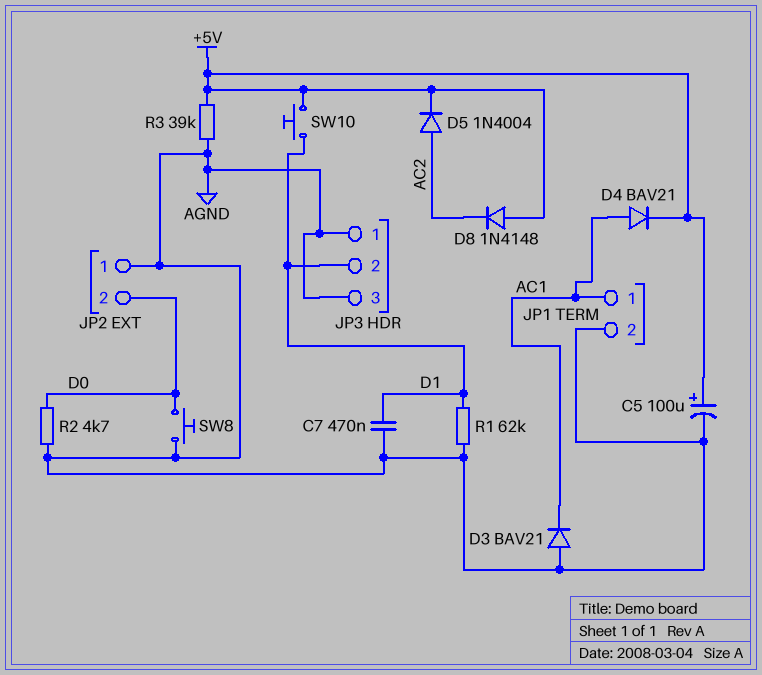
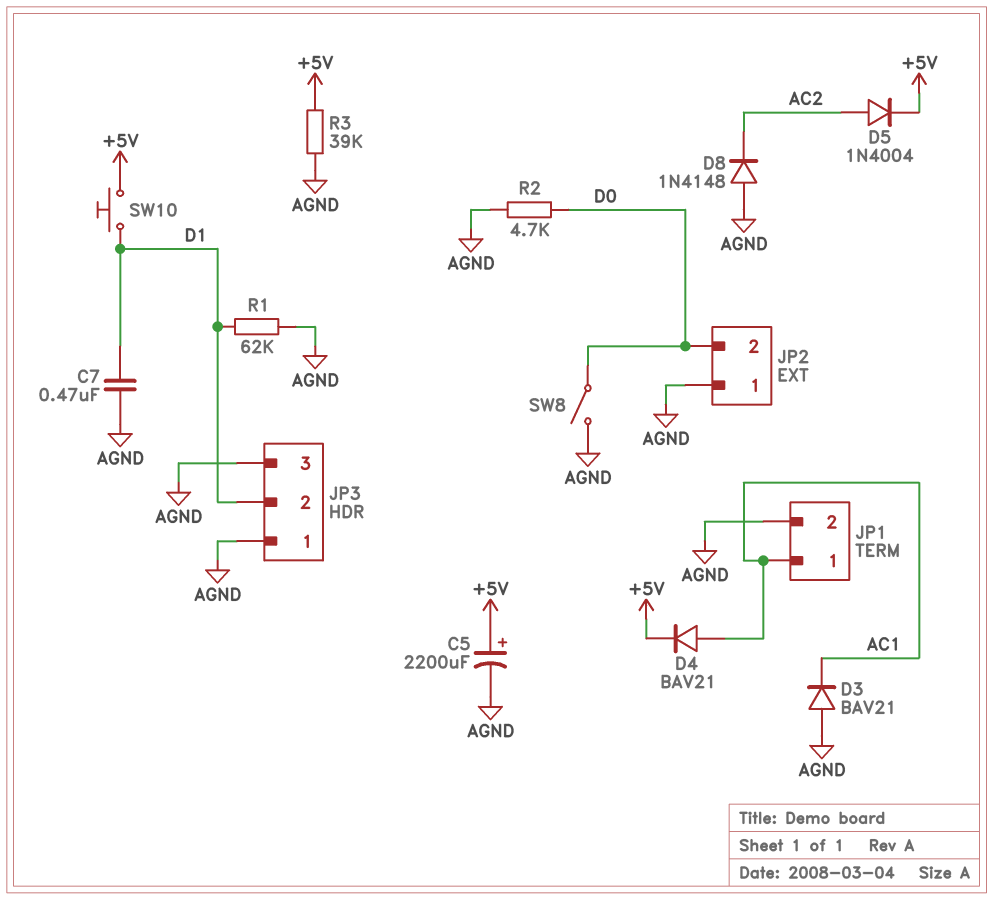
C5: 100uF (plus +5V, minus AGND) -> 2200uF (plus +5V, minus AGND)
D8: diode 1N4148 (A +5V, K AC2) -> diode 1N4148 (A AGND, K AC2)
SW8: button (AGND, D0) -> switch (AGND, D0)

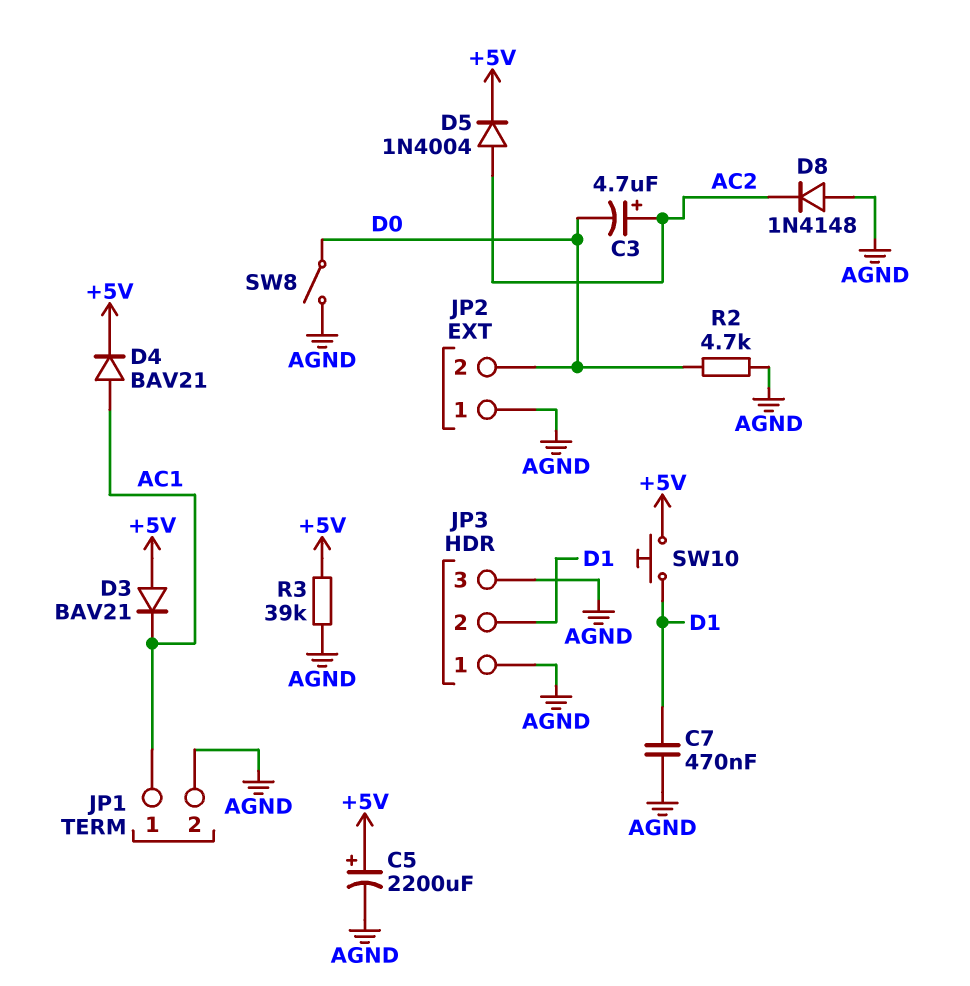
C3: none -> 4.7uF (plus AC2, minus D0)
D3: diode BAV21 (A AGND, K AC1) -> diode BAV21 (A +5V, K AC1)
R1: 62k (AGND, D1) -> none

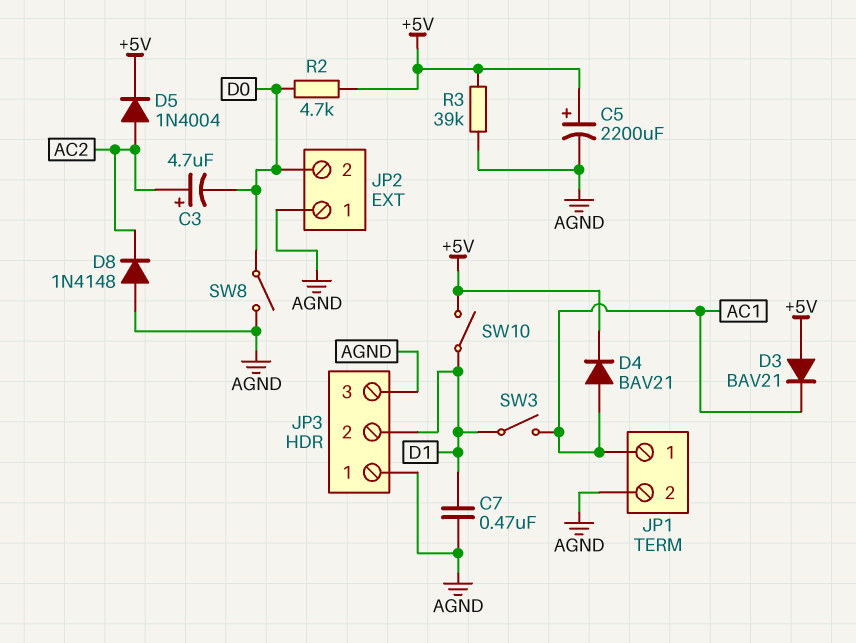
R2: 4.7k (AGND, D0) -> 4.7k (+5V, D0)
SW3: none -> switch (AC1, D1)
SW10: button (+5V, D1) -> switch (+5V, D1)

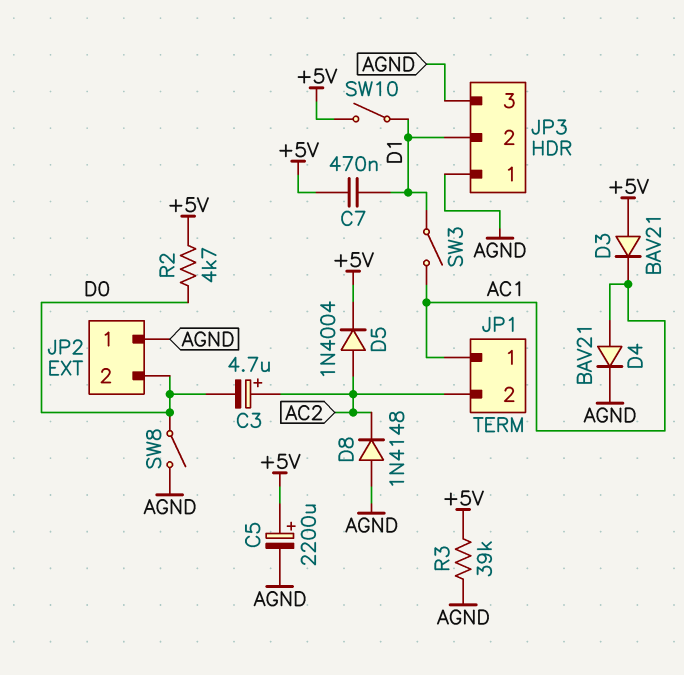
C7: 470nF (AGND, D1) -> 470nF (+5V, D1)
D4: diode BAV21 (A AC1, K +5V) -> diode BAV21 (A AC1, K AGND)
JP1 pin 2: AGND -> AC2

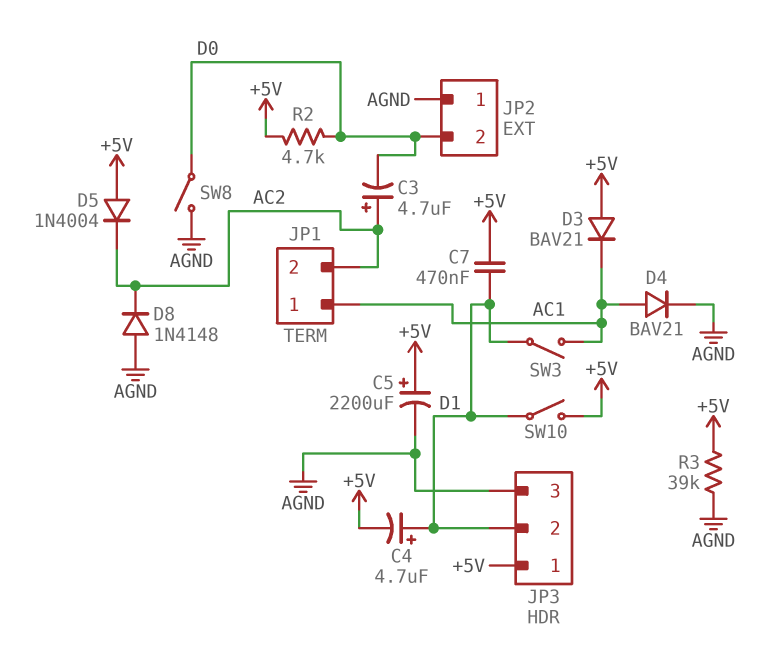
C4: none -> 4.7uF (plus D1, minus +5V)
D5: diode 1N4004 (A AC2, K +5V) -> diode 1N4004 (A +5V, K AC2)
JP3 pin 1: AGND -> +5V

